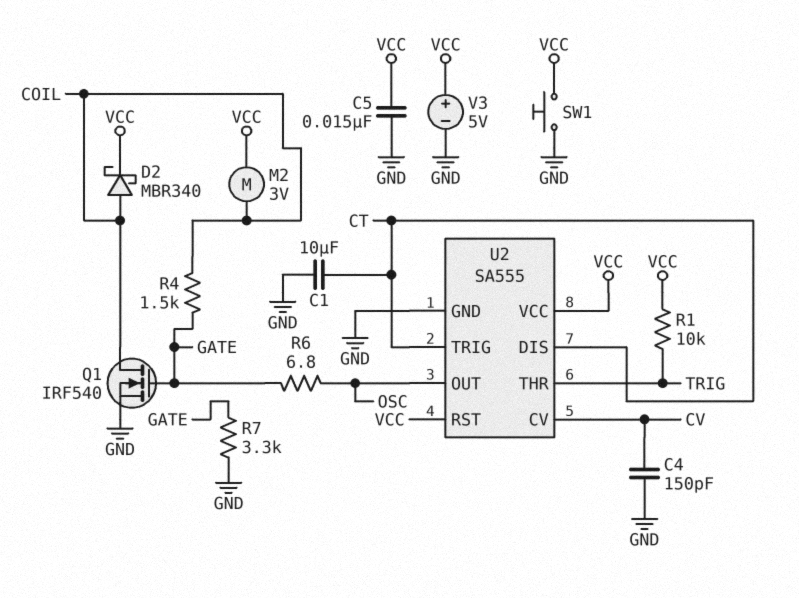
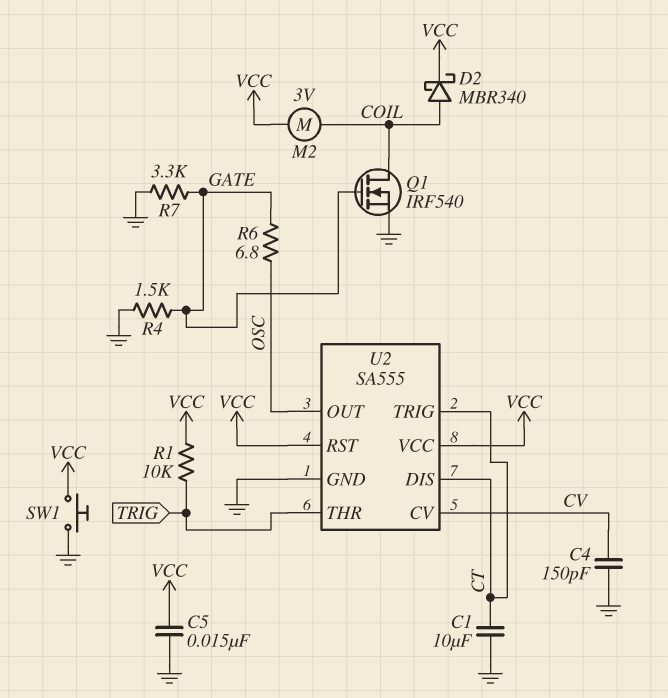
R4: 1.5k (COIL, GATE) -> 1.5k (GATE, GND)
V3: 5V (plus VCC, minus GND) -> none

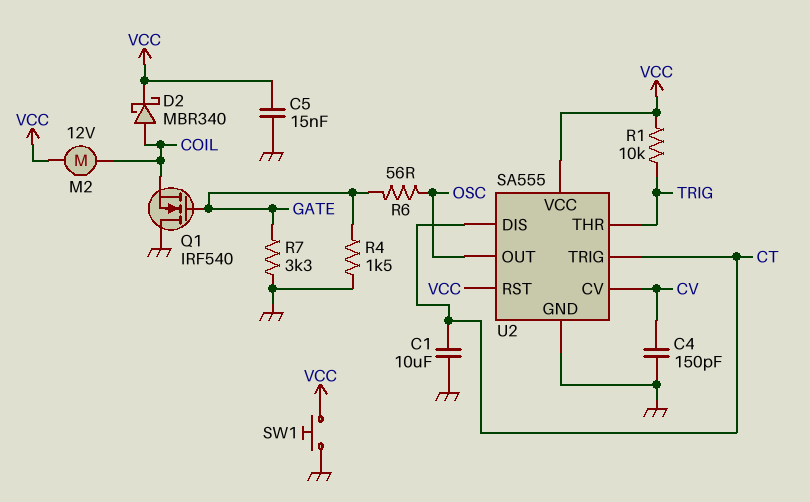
M2: motor 3V (COIL, VCC) -> motor 12V (COIL, VCC)
Q1: NMOS IRF540 (G GATE, D COIL, S GND) -> NMOS IRF540 (G GATE, D GND, S COIL)
R6: 6.8 (GATE, OSC) -> 56 (GATE, OSC)

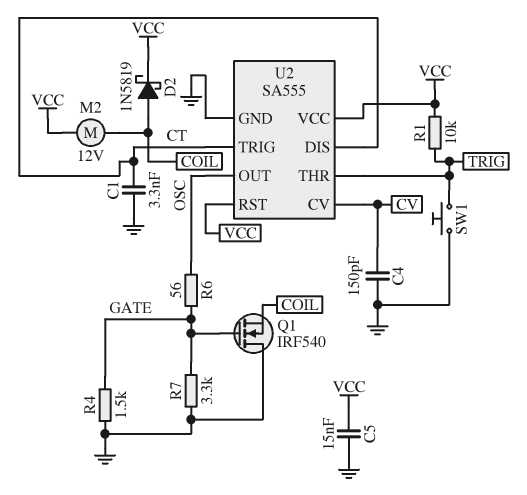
C1: 10uF (CT, GND) -> 3.3nF (CT, GND)
D2: schottky MBR340 (A COIL, K VCC) -> schottky 1N5819 (A COIL, K VCC)
SW1: button (GND, VCC) -> button (GND, TRIG)

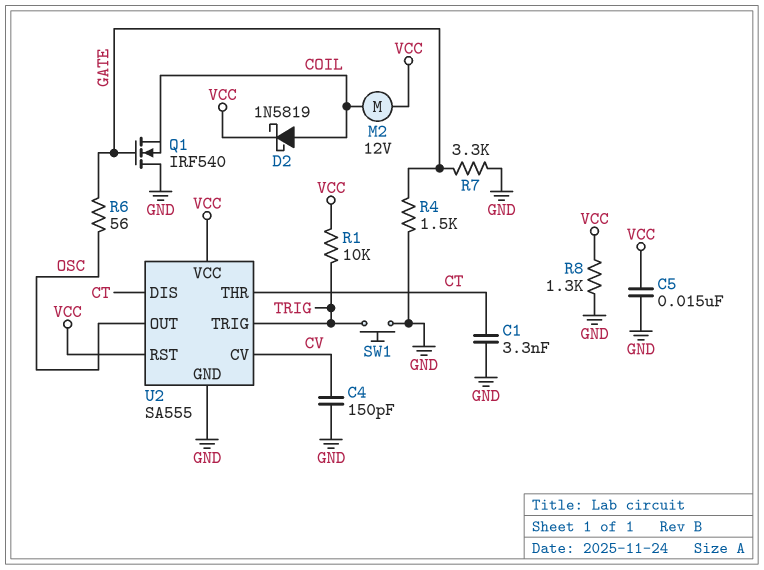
R8: none -> 1.3k (GND, VCC)
U2 pin THR: TRIG -> CT
U2 pin TRIG: CT -> TRIG

